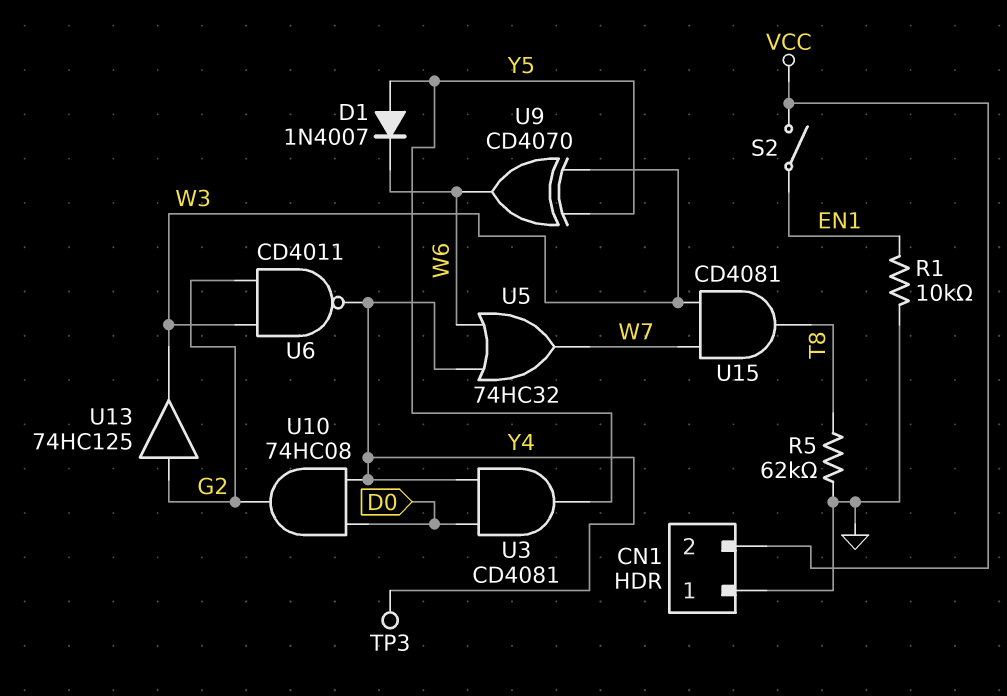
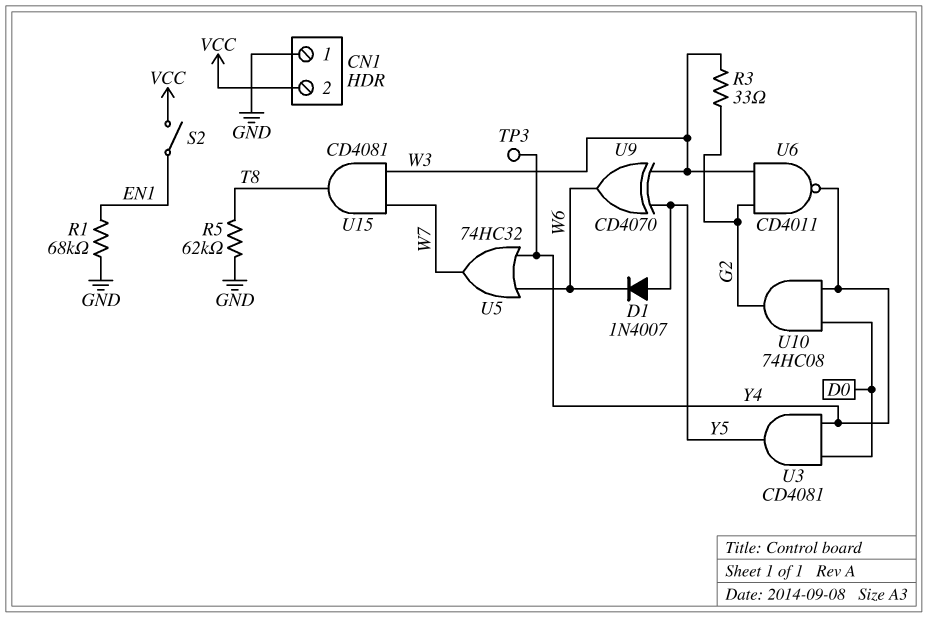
R1: 10k (EN1, GND) -> 68k (EN1, GND)
R3: none -> 33 (G2, W3)
U13: buffer 74HC125 (in G2, out W3) -> none

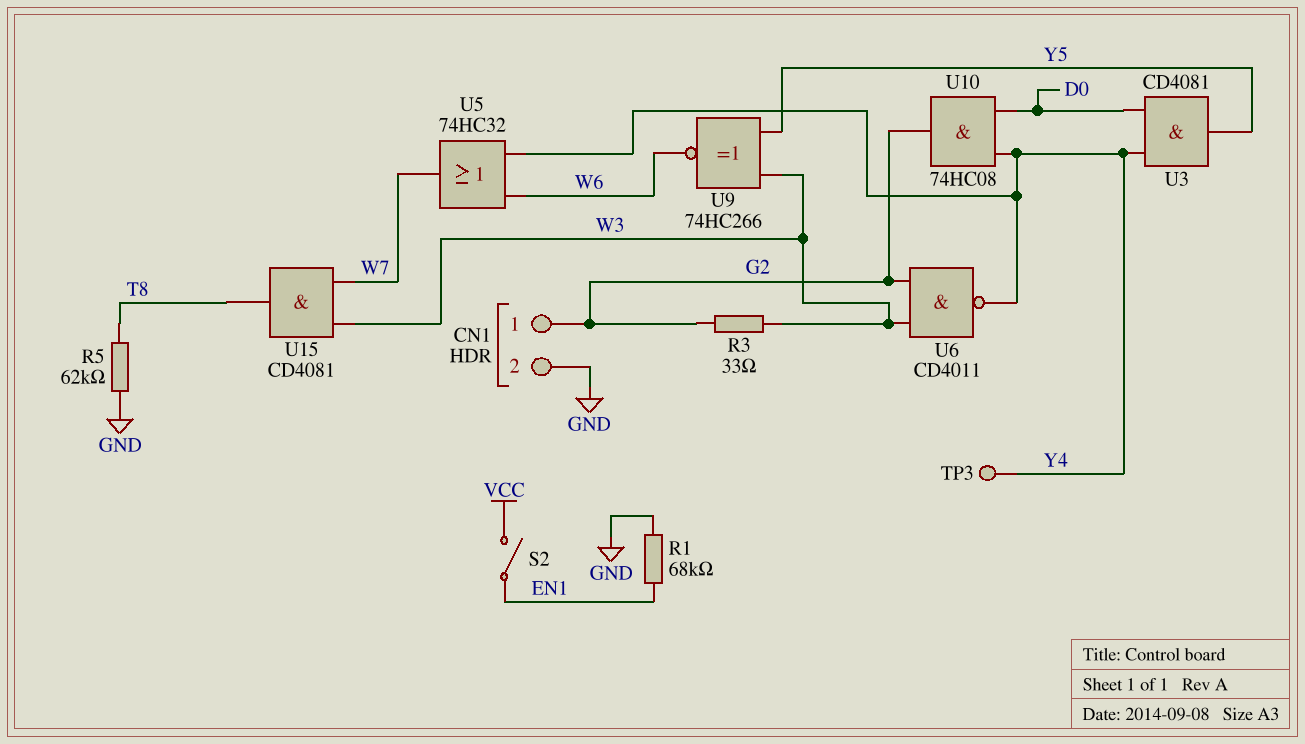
CN1 pin 1: GND -> G2
CN1 pin 2: VCC -> GND
D1: diode 1N4007 (A Y5, K W6) -> none
U9: XOR CD4070 (in W3, in Y5, out W6) -> XNOR 74HC266 (in W3, in Y5, out W6)

